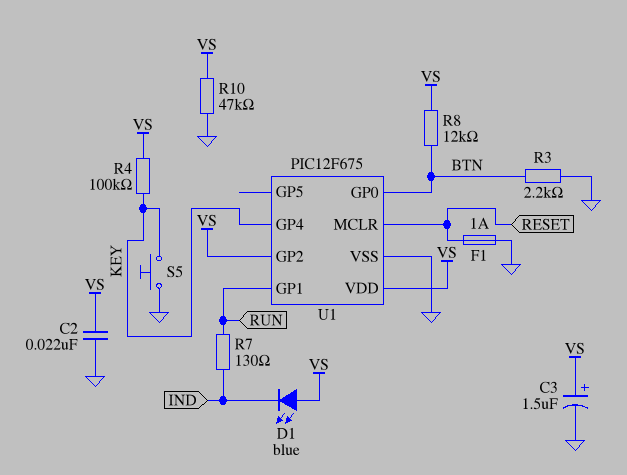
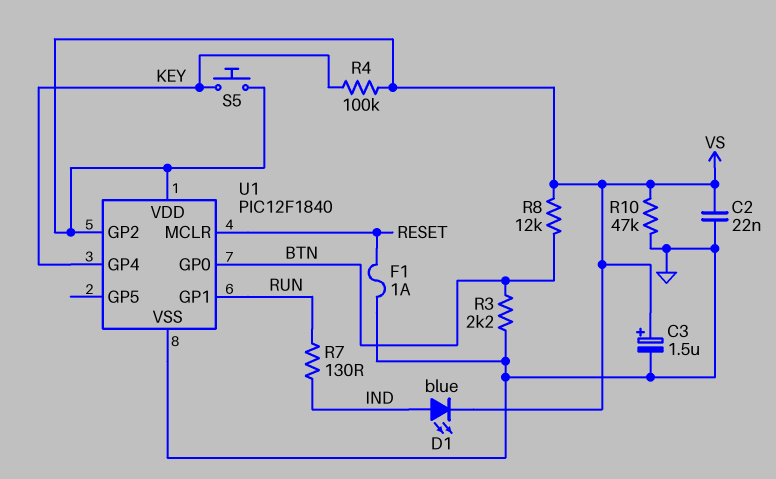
D1: LED blue (A VS, K IND) -> LED blue (A IND, K VS)
S5: button (GND, KEY) -> button (KEY, VS)
U1: PIC12F675 -> PIC12F1840

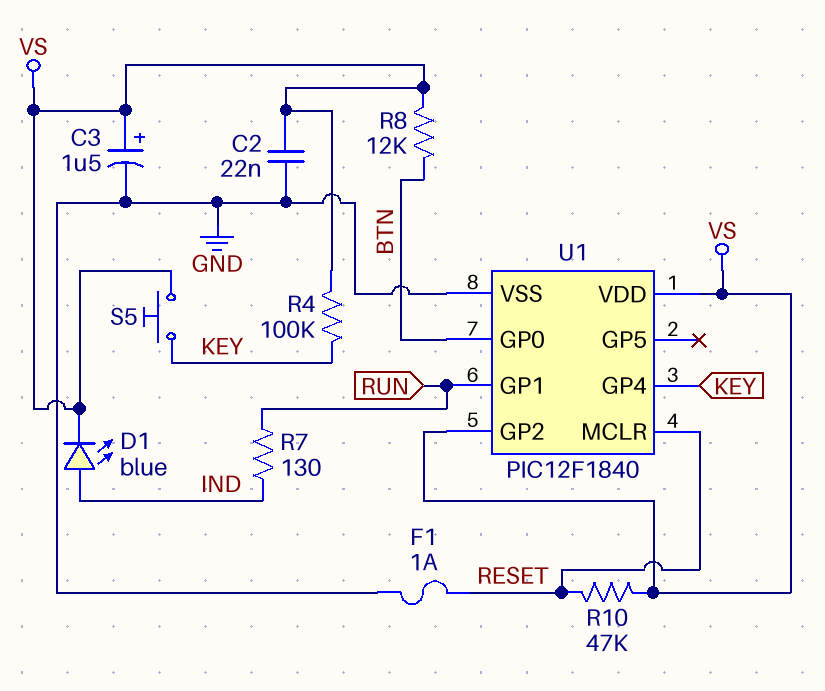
R3: 2.2k (BTN, GND) -> none
R10: 47k (GND, VS) -> 47k (RESET, VS)

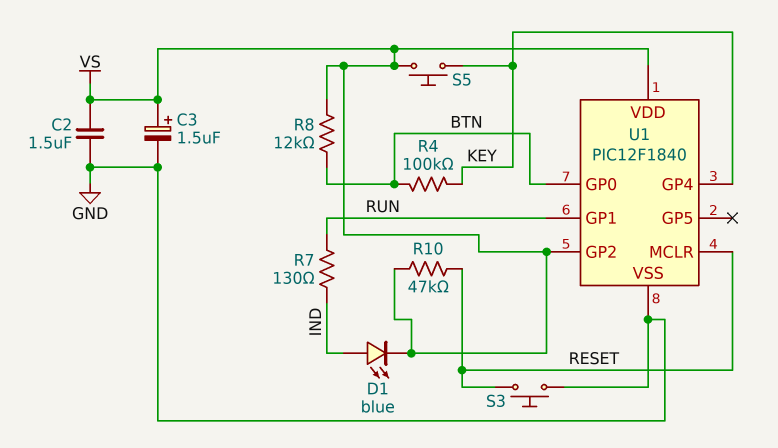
C2: 22nF (GND, VS) -> 1.5uF (GND, VS)
F1: 1A (GND, RESET) -> none
R4: 100k (KEY, VS) -> 100k (BTN, KEY)
S3: none -> button (GND, RESET)

